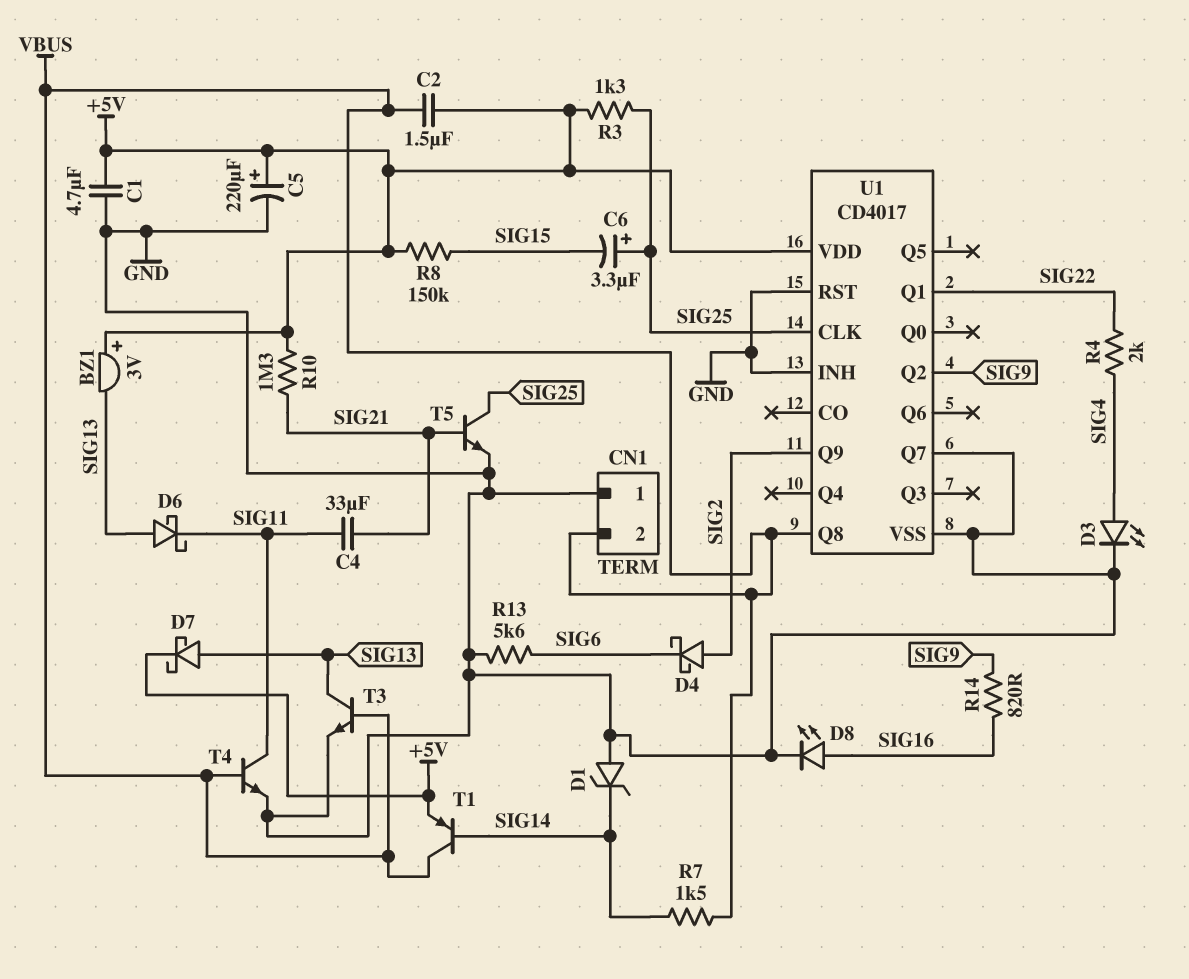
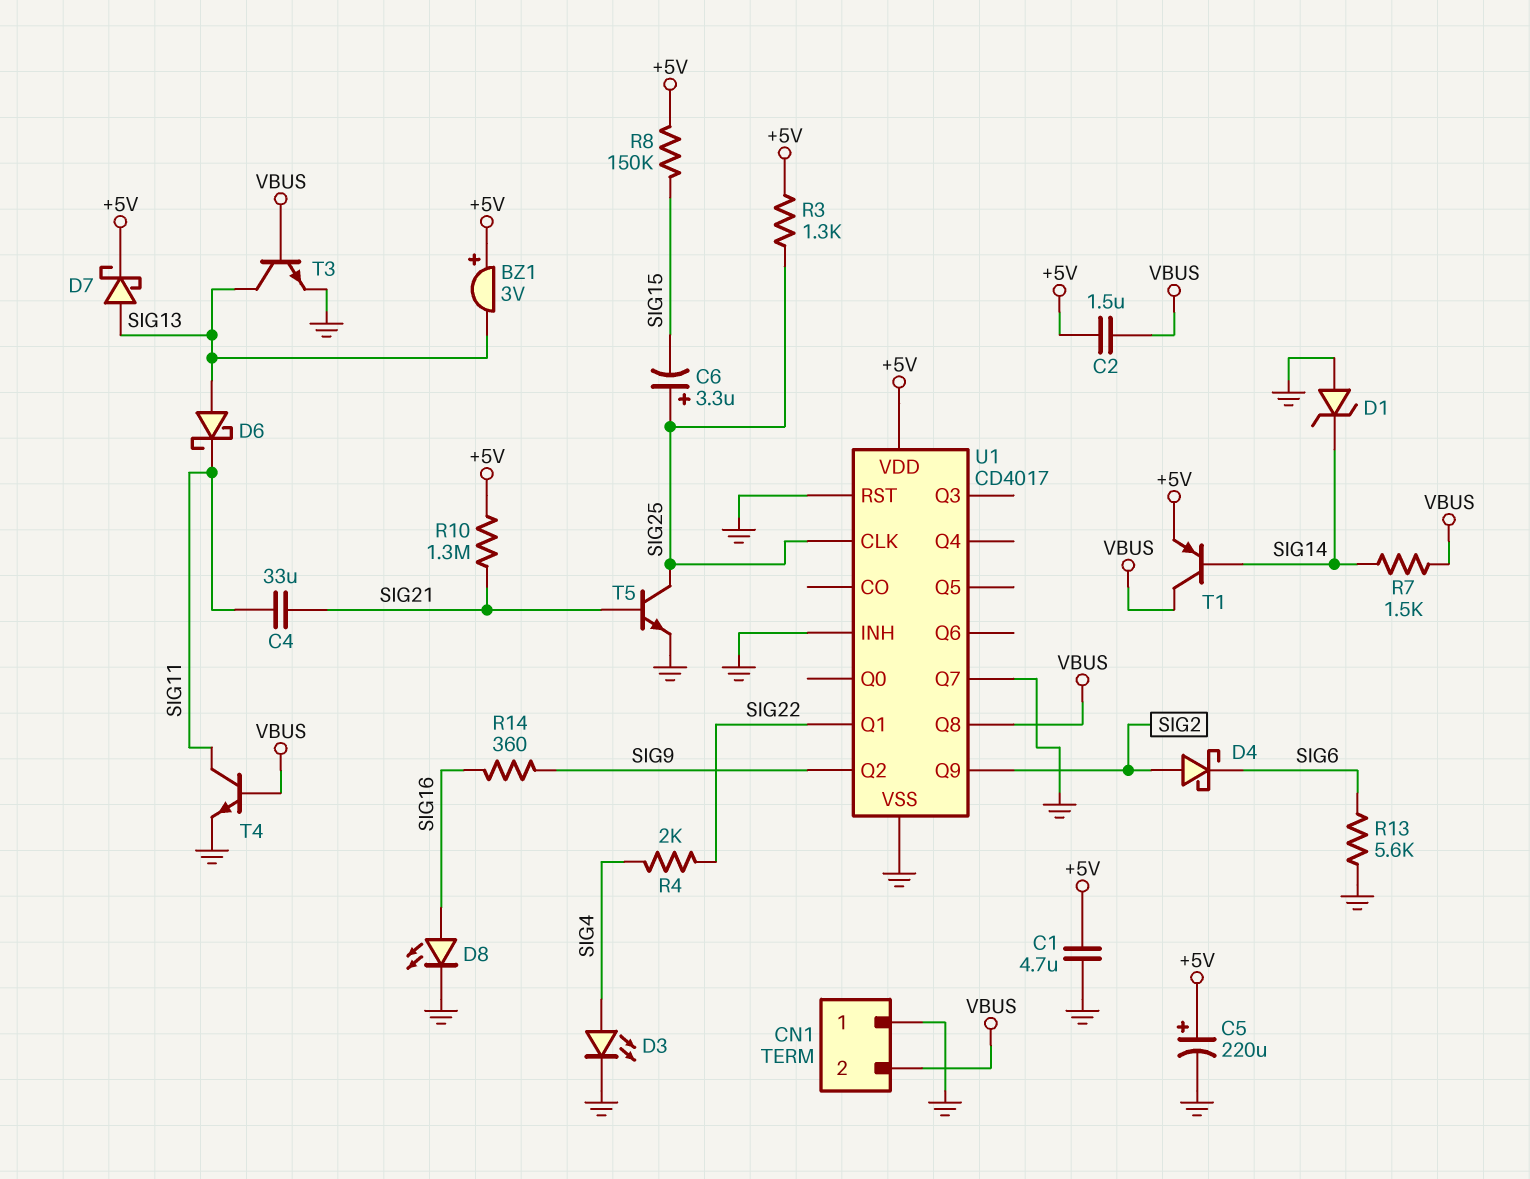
R14: 820 (SIG9, SIG16) -> 360 (SIG9, SIG16)

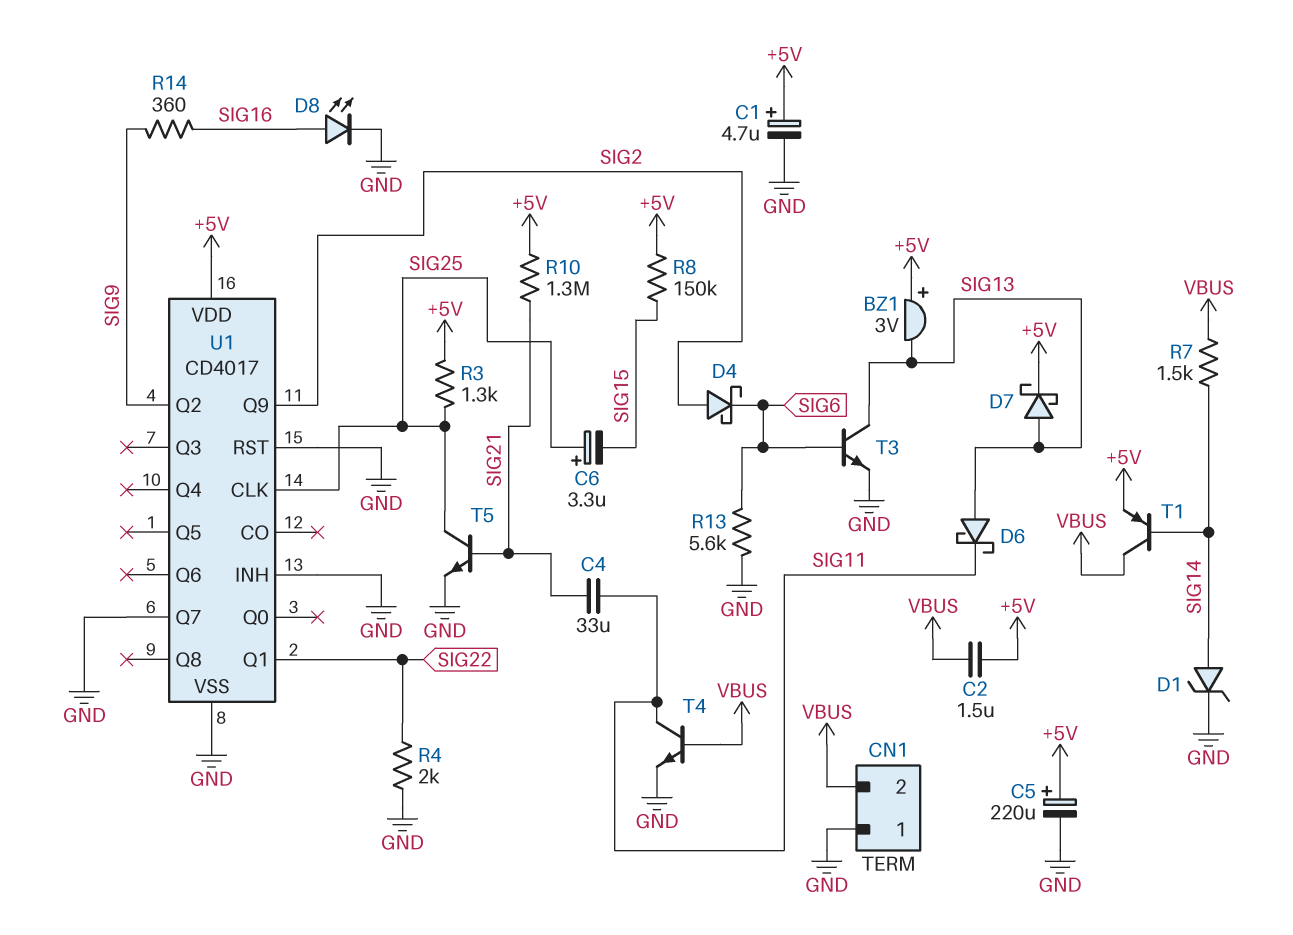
C1: 4.7uF (+5V, GND) -> 4.7uF (plus +5V, minus GND)
D1: zener (A GND, K SIG14) -> zener (A SIG14, K GND)
D3: LED (A SIG4, K GND) -> none
R4: 2k (SIG4, SIG22) -> 2k (GND, SIG22)
T3: NPN (B VBUS, C SIG13, E GND) -> NPN (B SIG6, C SIG13, E GND)
U1 pin Q8: VBUS -> none

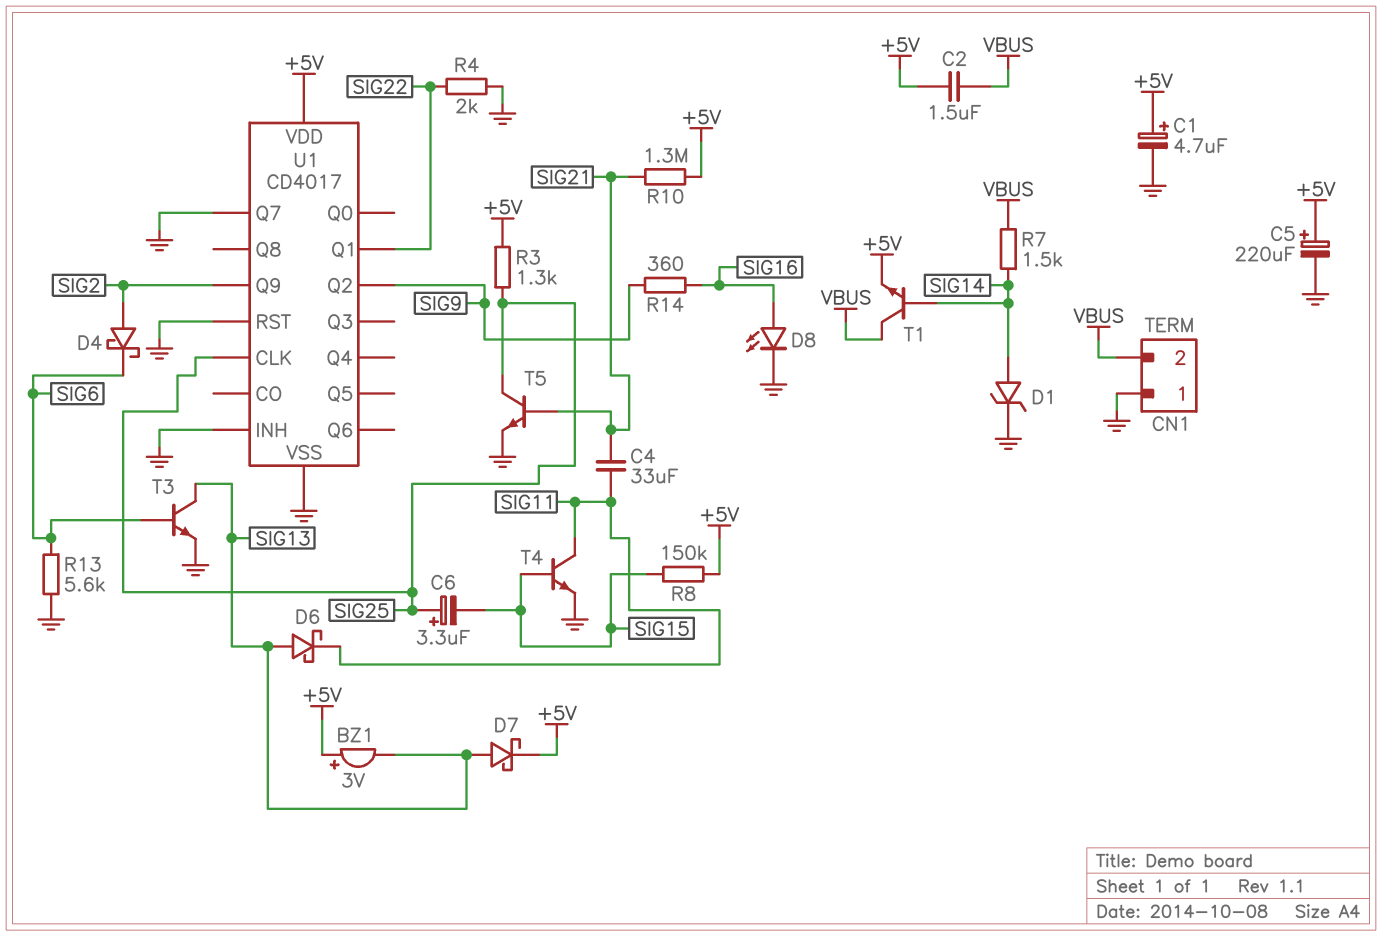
T1: PNP (B SIG14, C VBUS, E +5V) -> NPN (B SIG14, C VBUS, E +5V)
T4: NPN (B VBUS, C SIG11, E GND) -> NPN (B SIG15, C SIG11, E GND)

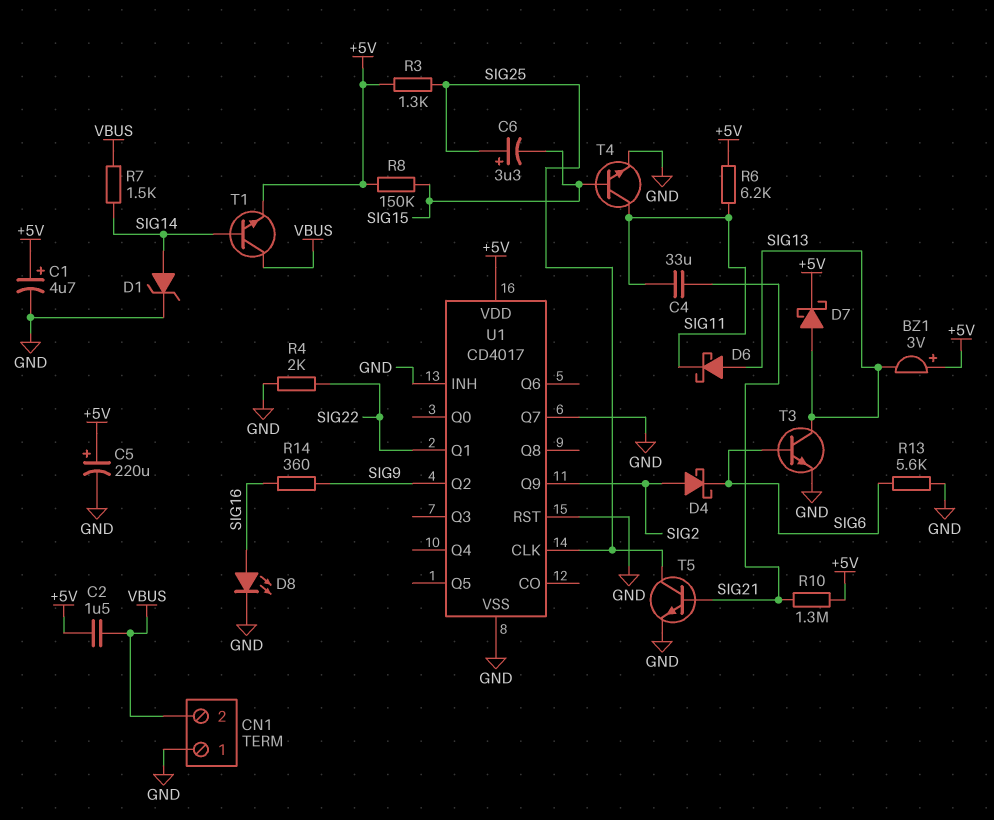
R6: none -> 6.2k (+5V, SIG11)

